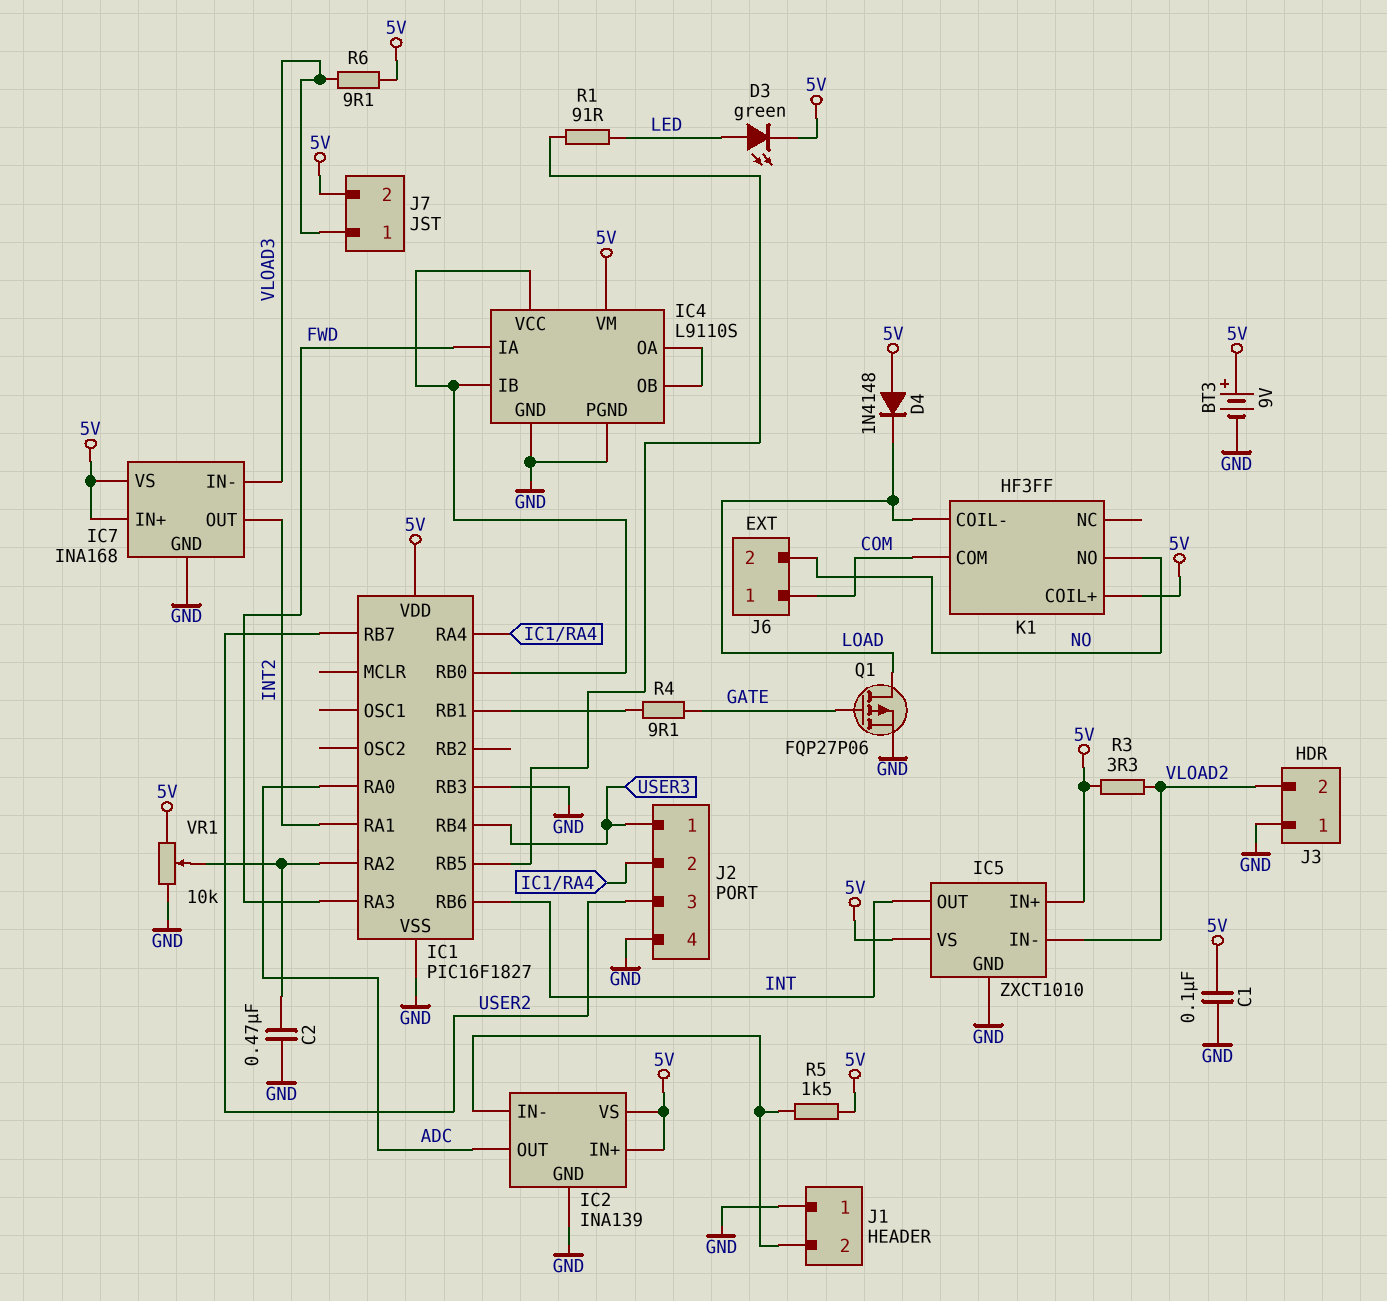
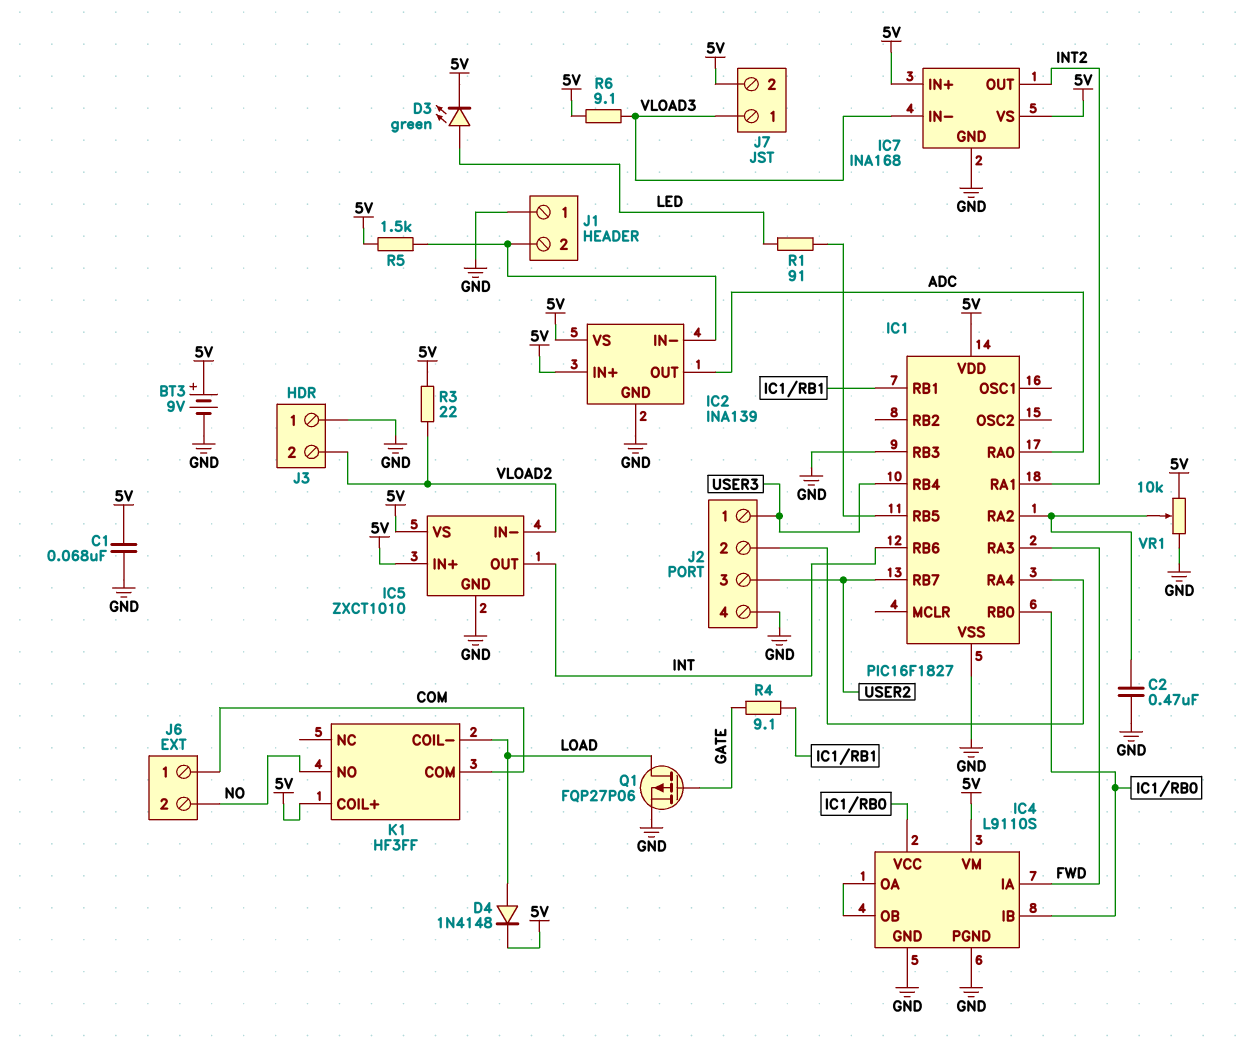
C1: 100nF (5V, GND) -> 68nF (5V, GND)
D4: diode 1N4148 (A 5V, K LOAD) -> diode 1N4148 (A LOAD, K 5V)
R3: 3.3 (5V, VLOAD2) -> 22 (5V, VLOAD2)

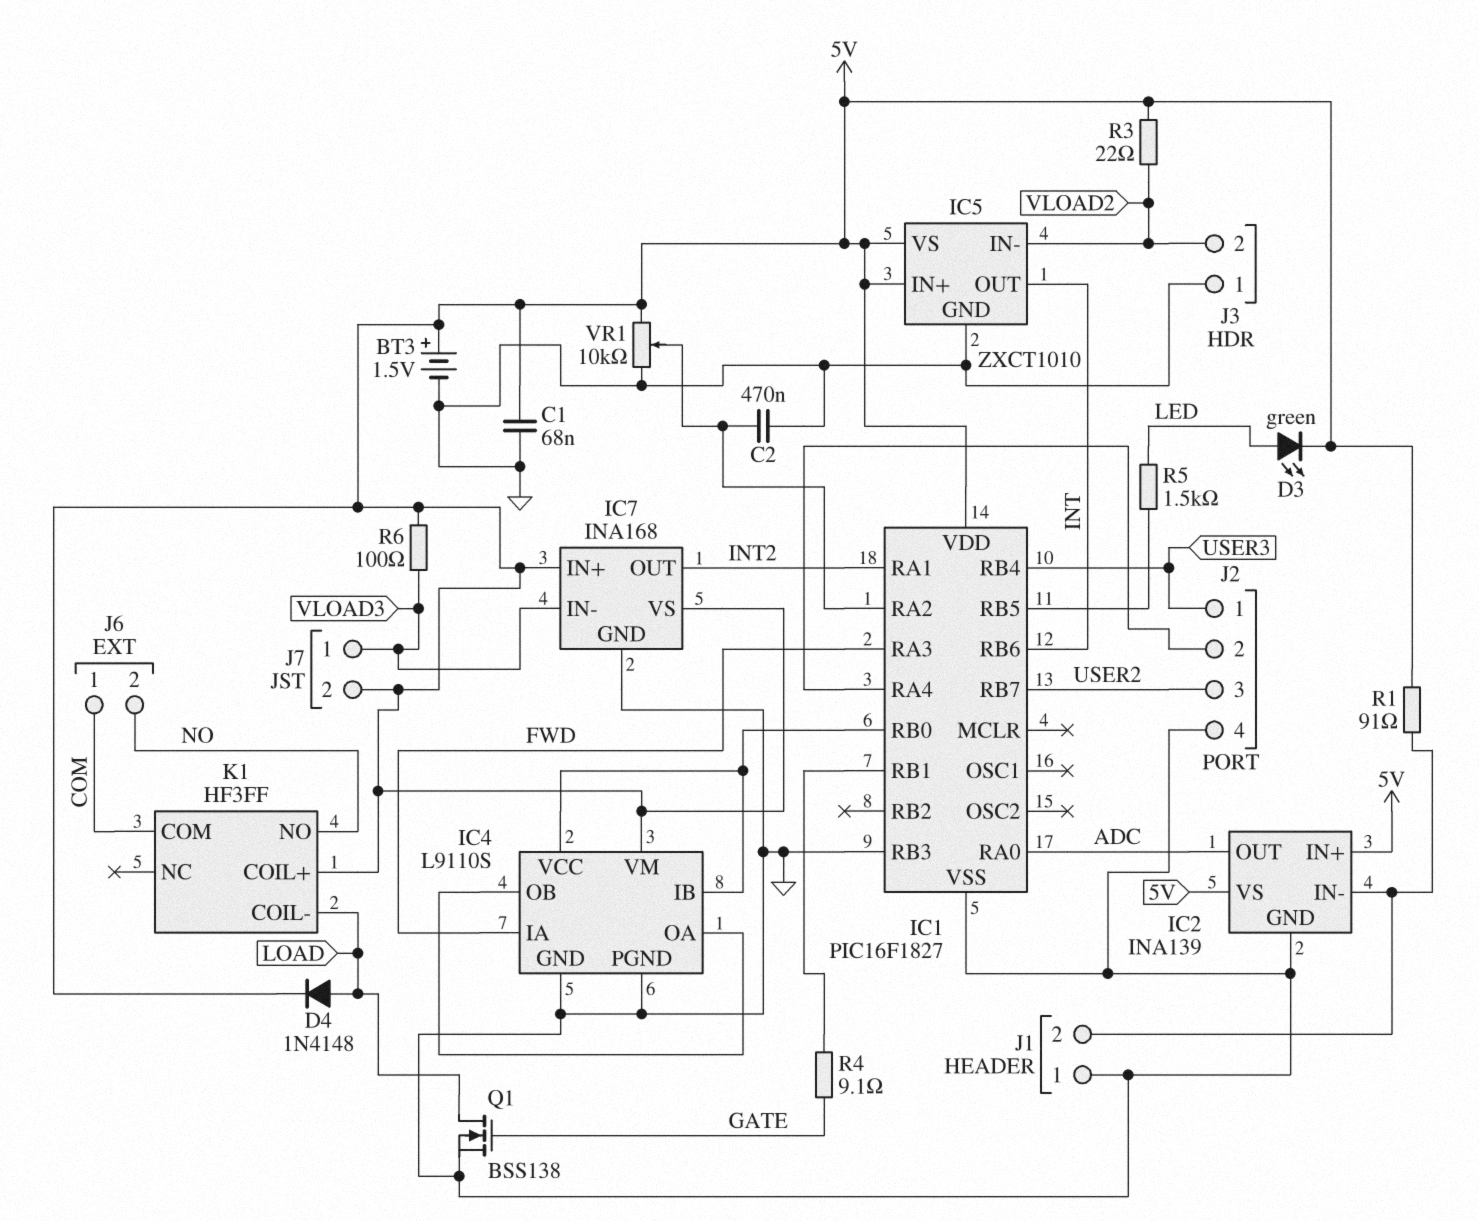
BT3: 9V (plus 5V, minus GND) -> 1.5V (plus 5V, minus GND)
Q1: PMOS FQP27P06 (G GATE, D LOAD, S GND) -> NMOS BSS138 (G GATE, D LOAD, S GND)
R1: 91 (IC1/RB5, LED) -> 91 (5V, IC2/IN-)
R5: 1.5k (5V, IC2/IN-) -> 1.5k (IC1/RB5, LED)
R6: 9.1 (5V, VLOAD3) -> 100 (5V, VLOAD3)

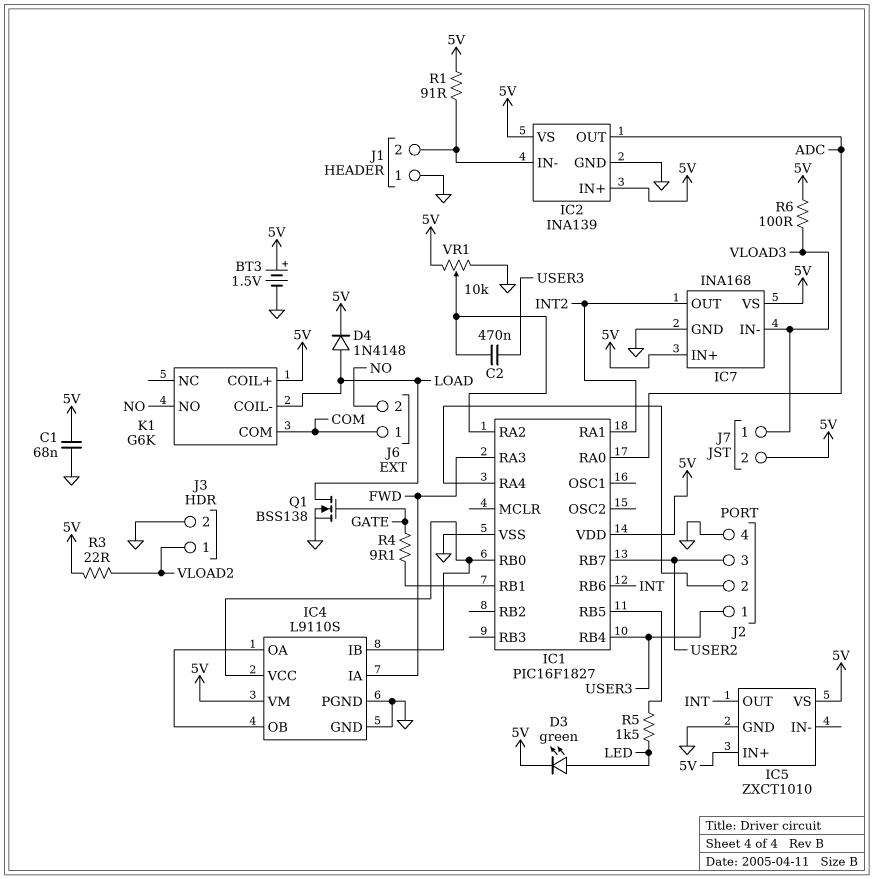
C2: 470nF (GND, IC1/RA2) -> 470nF (IC1/RA2, USER3)
IC1 pin RB3: GND -> none
IC5 pin IN-: VLOAD2 -> none
J3 pin 1: GND -> VLOAD2
J3 pin 2: VLOAD2 -> GND
K1: HF3FF -> G6K

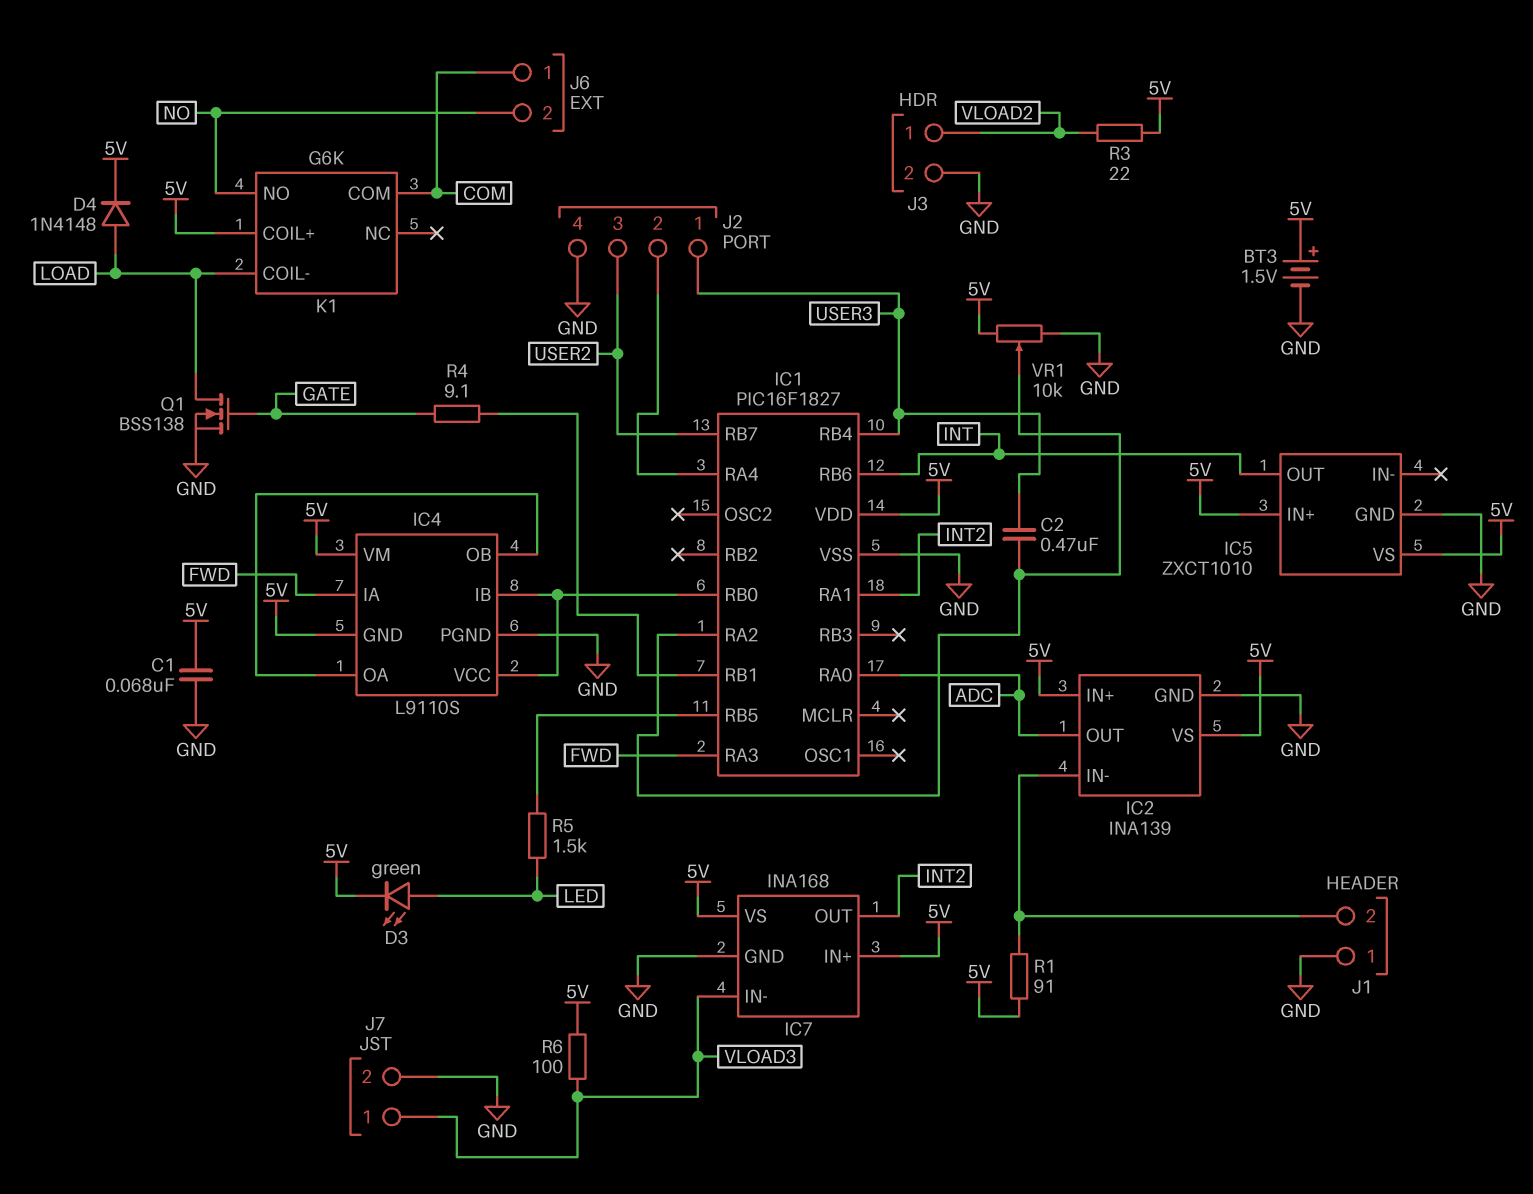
IC4 pin GND: GND -> 5V
J7 pin 2: 5V -> GND

